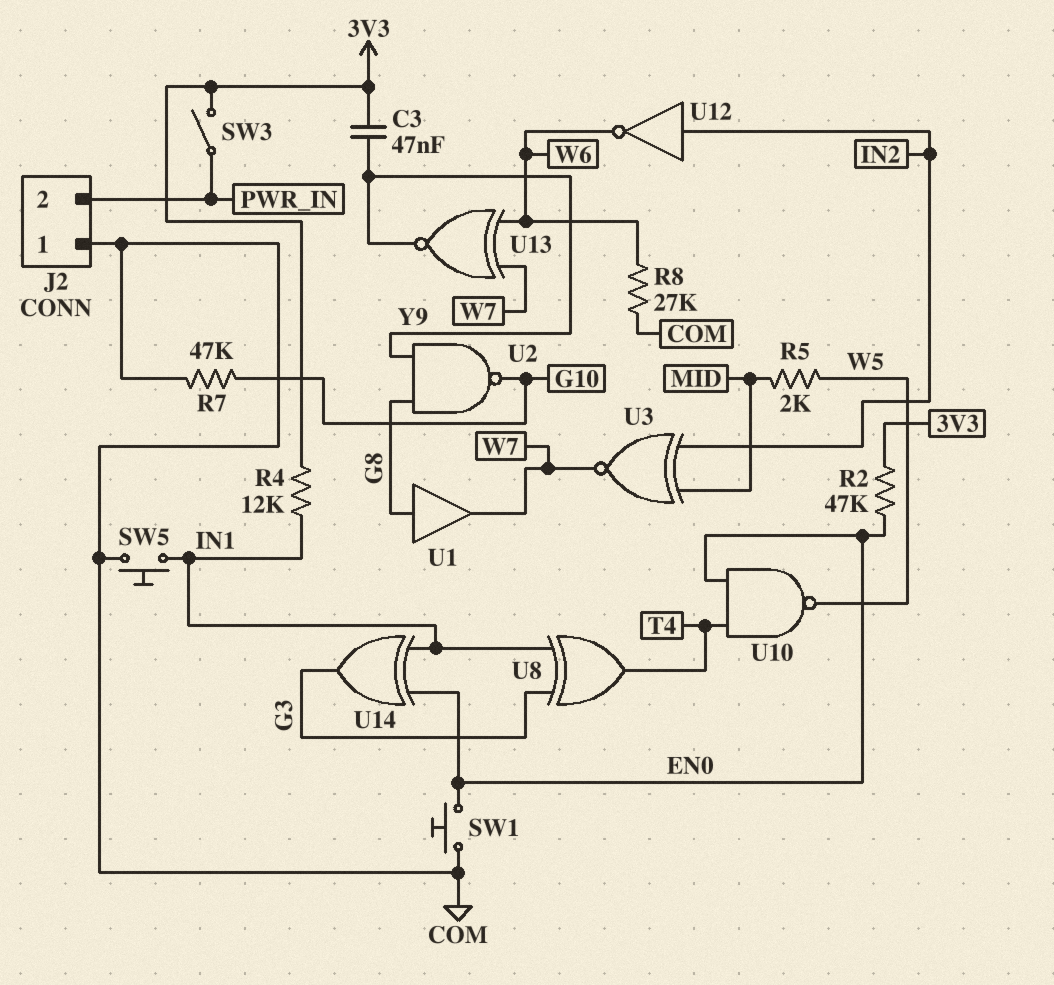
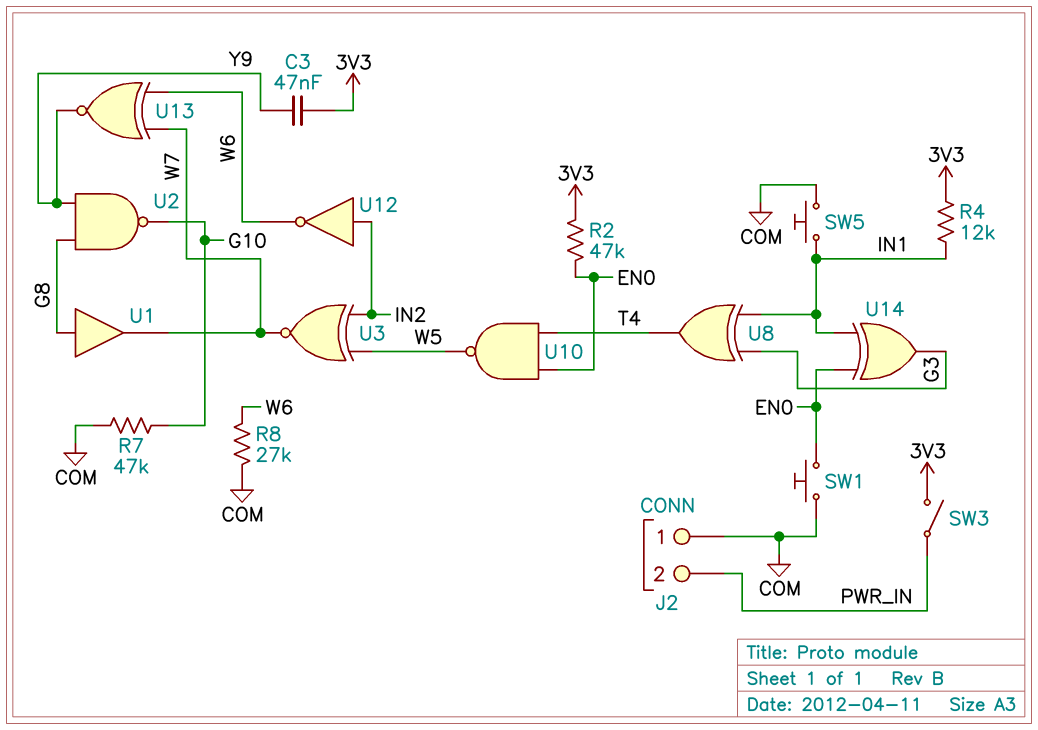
R5: 2k (MID, W5) -> none
U3: XNOR (in IN2, in MID, out W7) -> XNOR (in IN2, in W5, out W7)

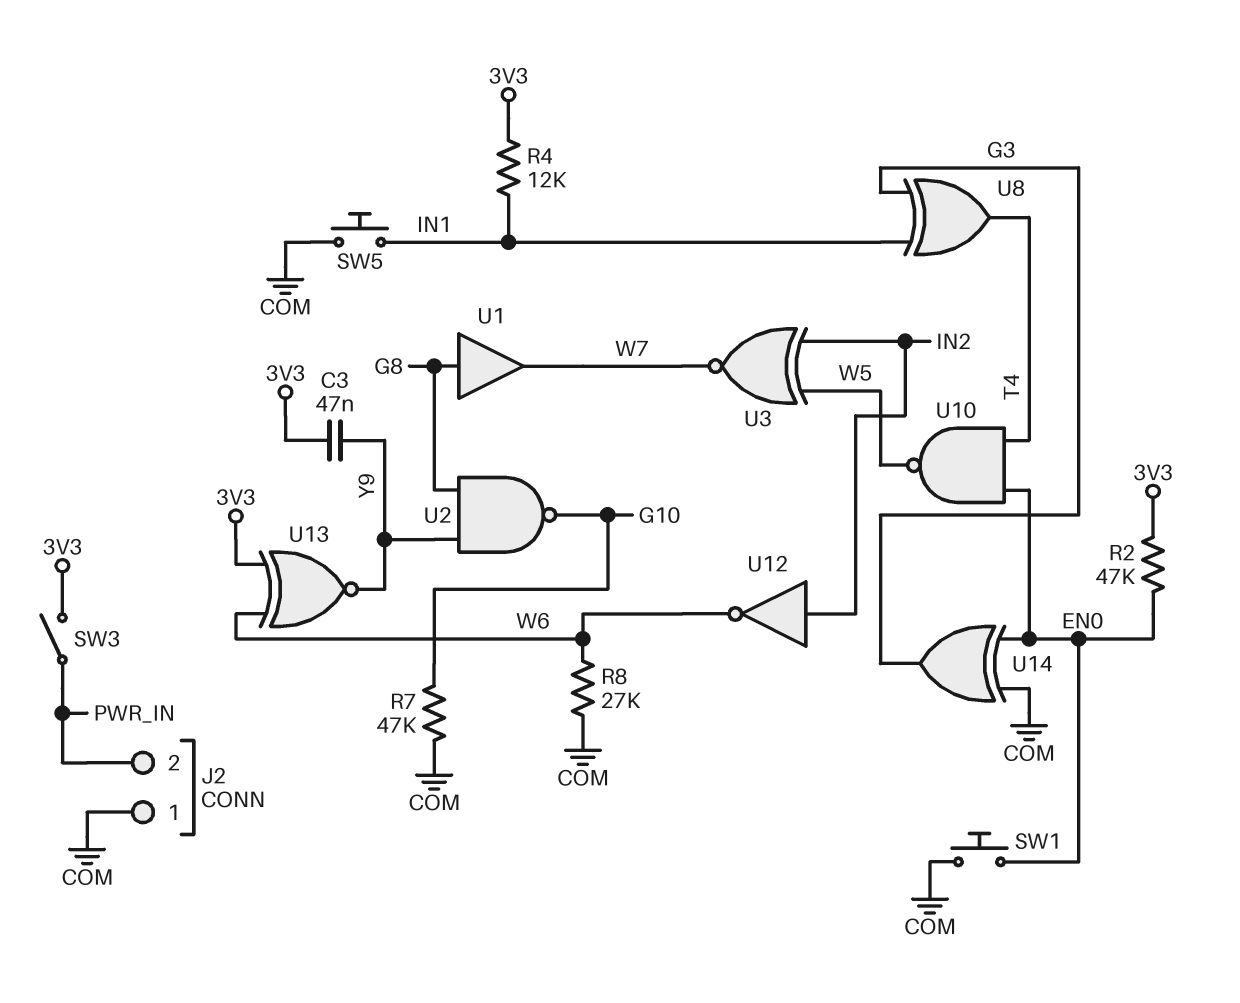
U13: XNOR (in W6, in W7, out Y9) -> XNOR (in 3V3, in W6, out Y9)
U14: XOR (in EN0, in IN1, out G3) -> XOR (in COM, in EN0, out G3)

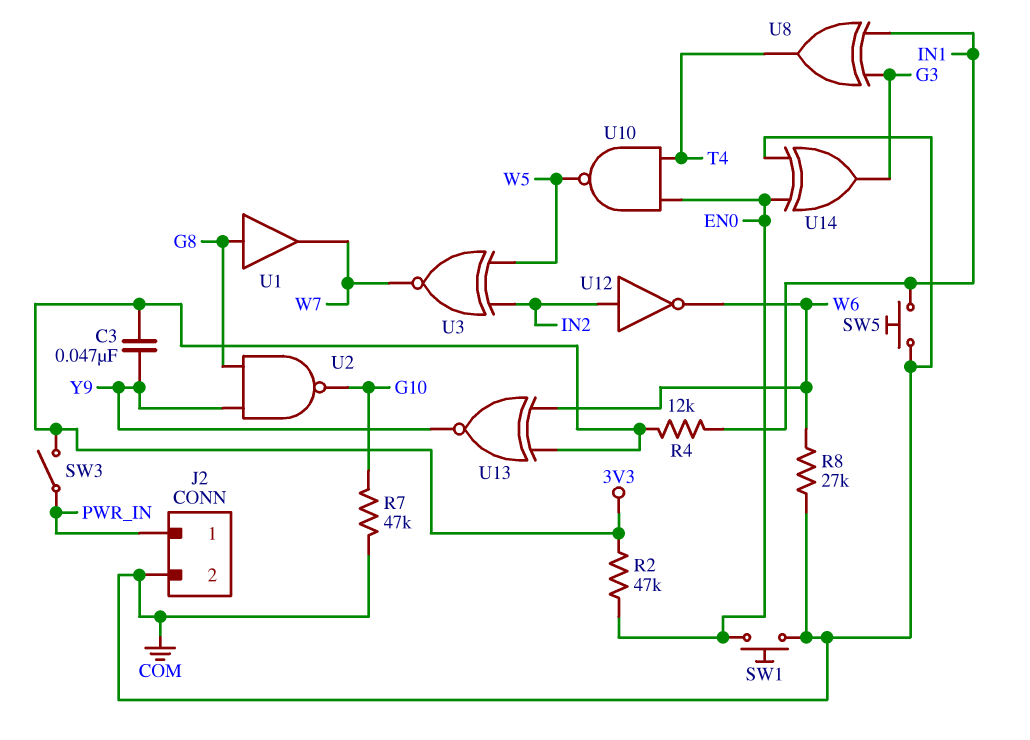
J2 pin 1: COM -> PWR_IN
J2 pin 2: PWR_IN -> COM

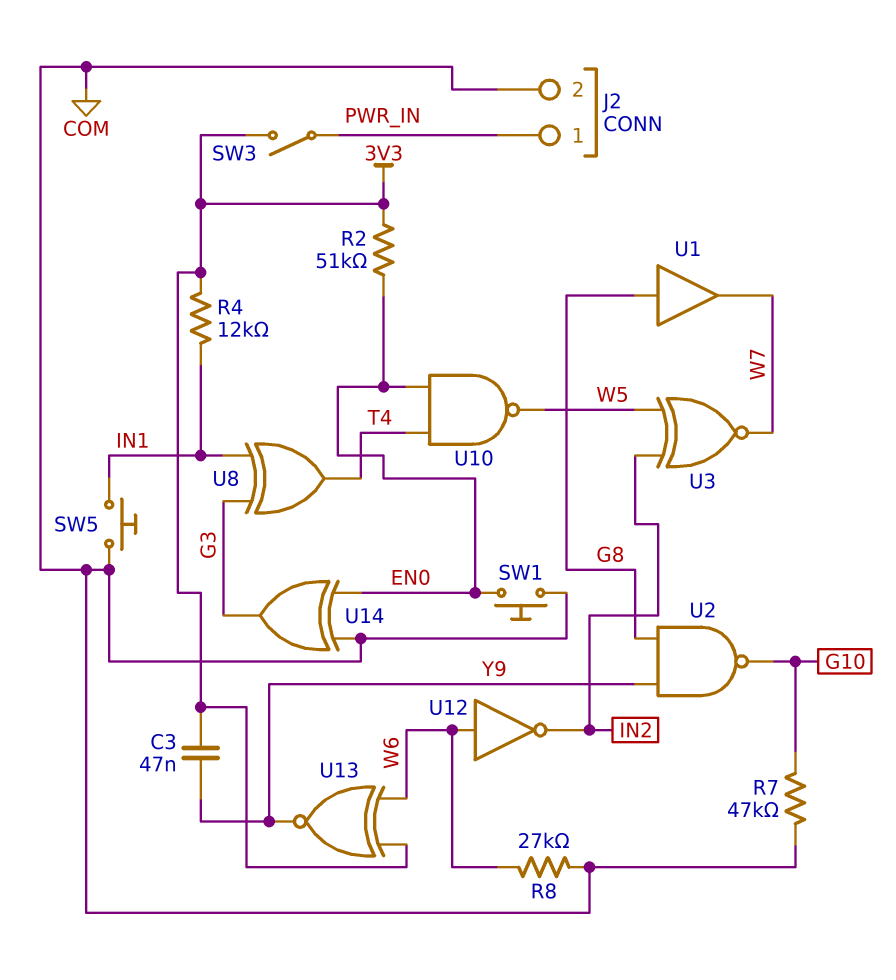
R2: 47k (3V3, EN0) -> 51k (3V3, EN0)
U12: NOT (in IN2, out W6) -> NOT (in W6, out IN2)

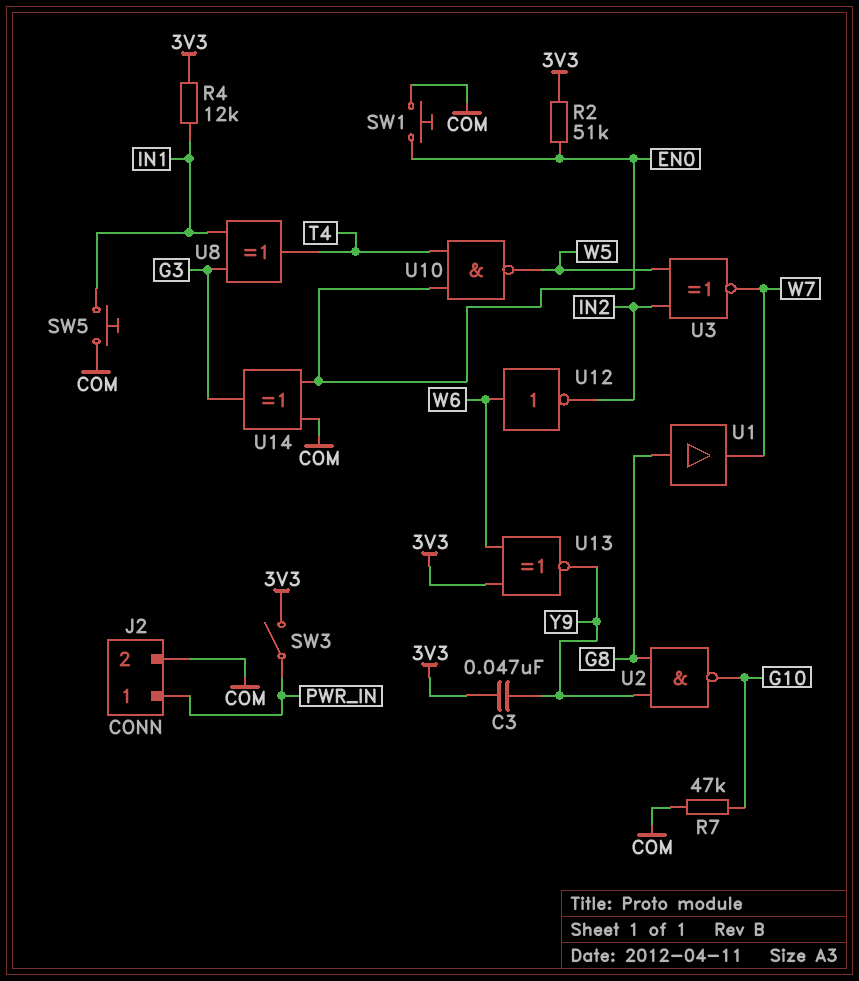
R8: 27k (COM, W6) -> none

